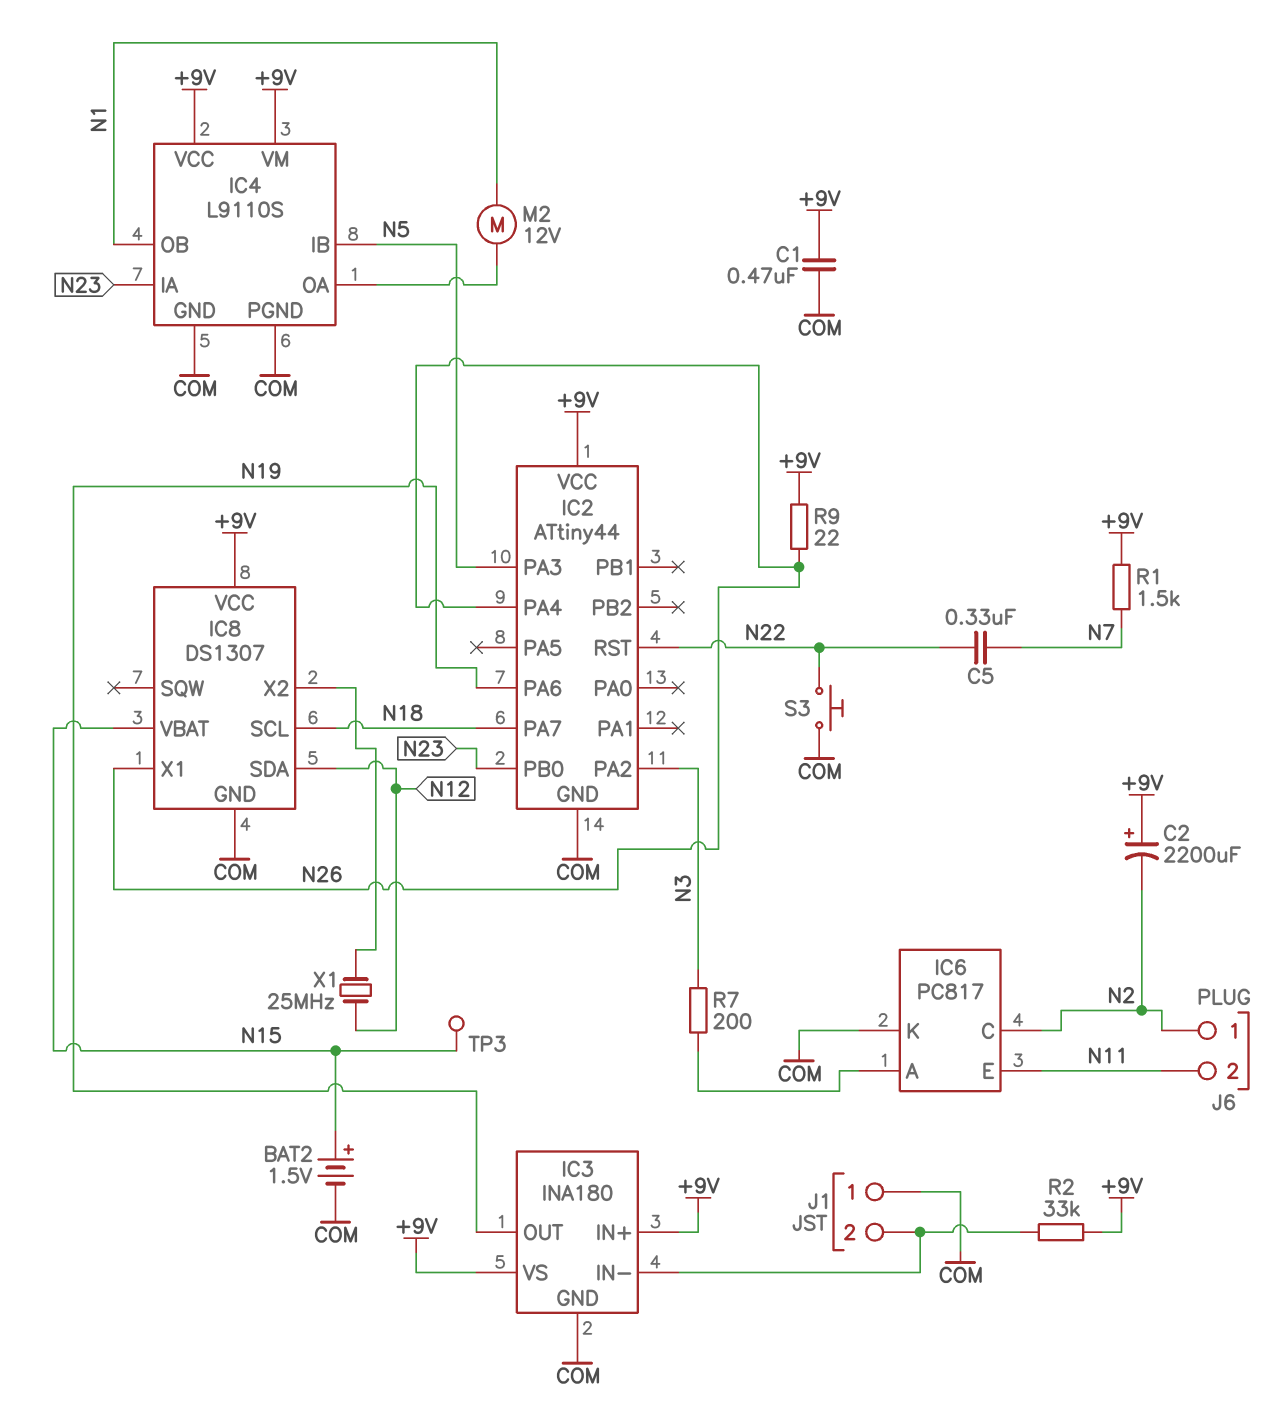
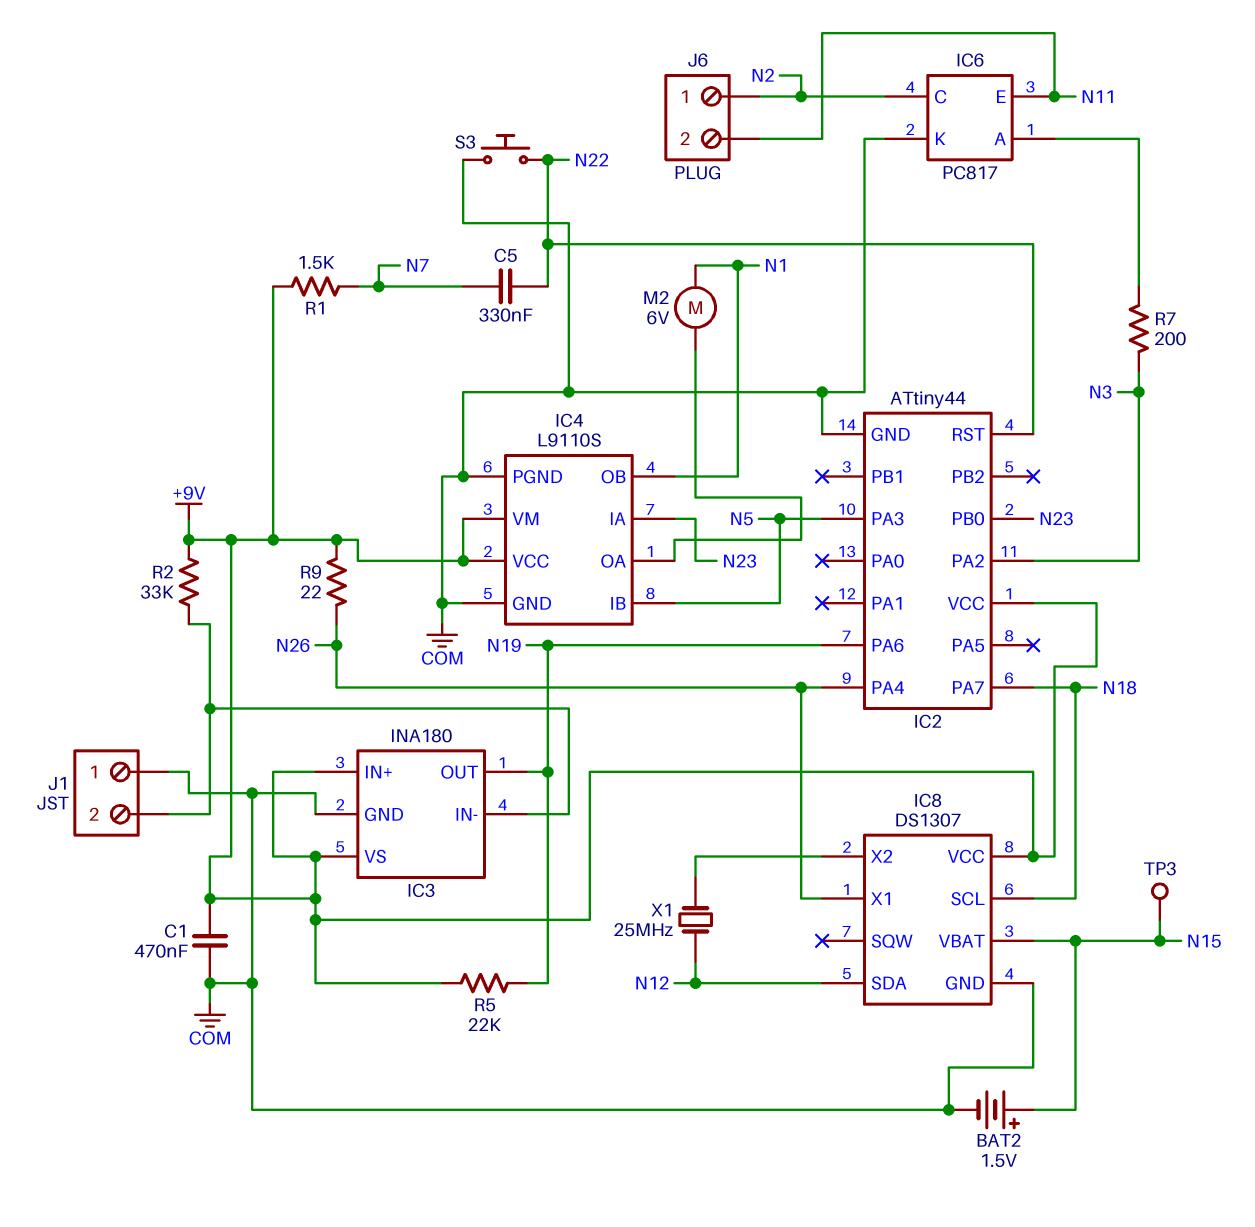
C2: 2200uF (plus +9V, minus N2) -> none
M2: motor 12V (IC4/OA, N1) -> motor 6V (IC4/OA, N1)
R5: none -> 22k (+9V, N19)

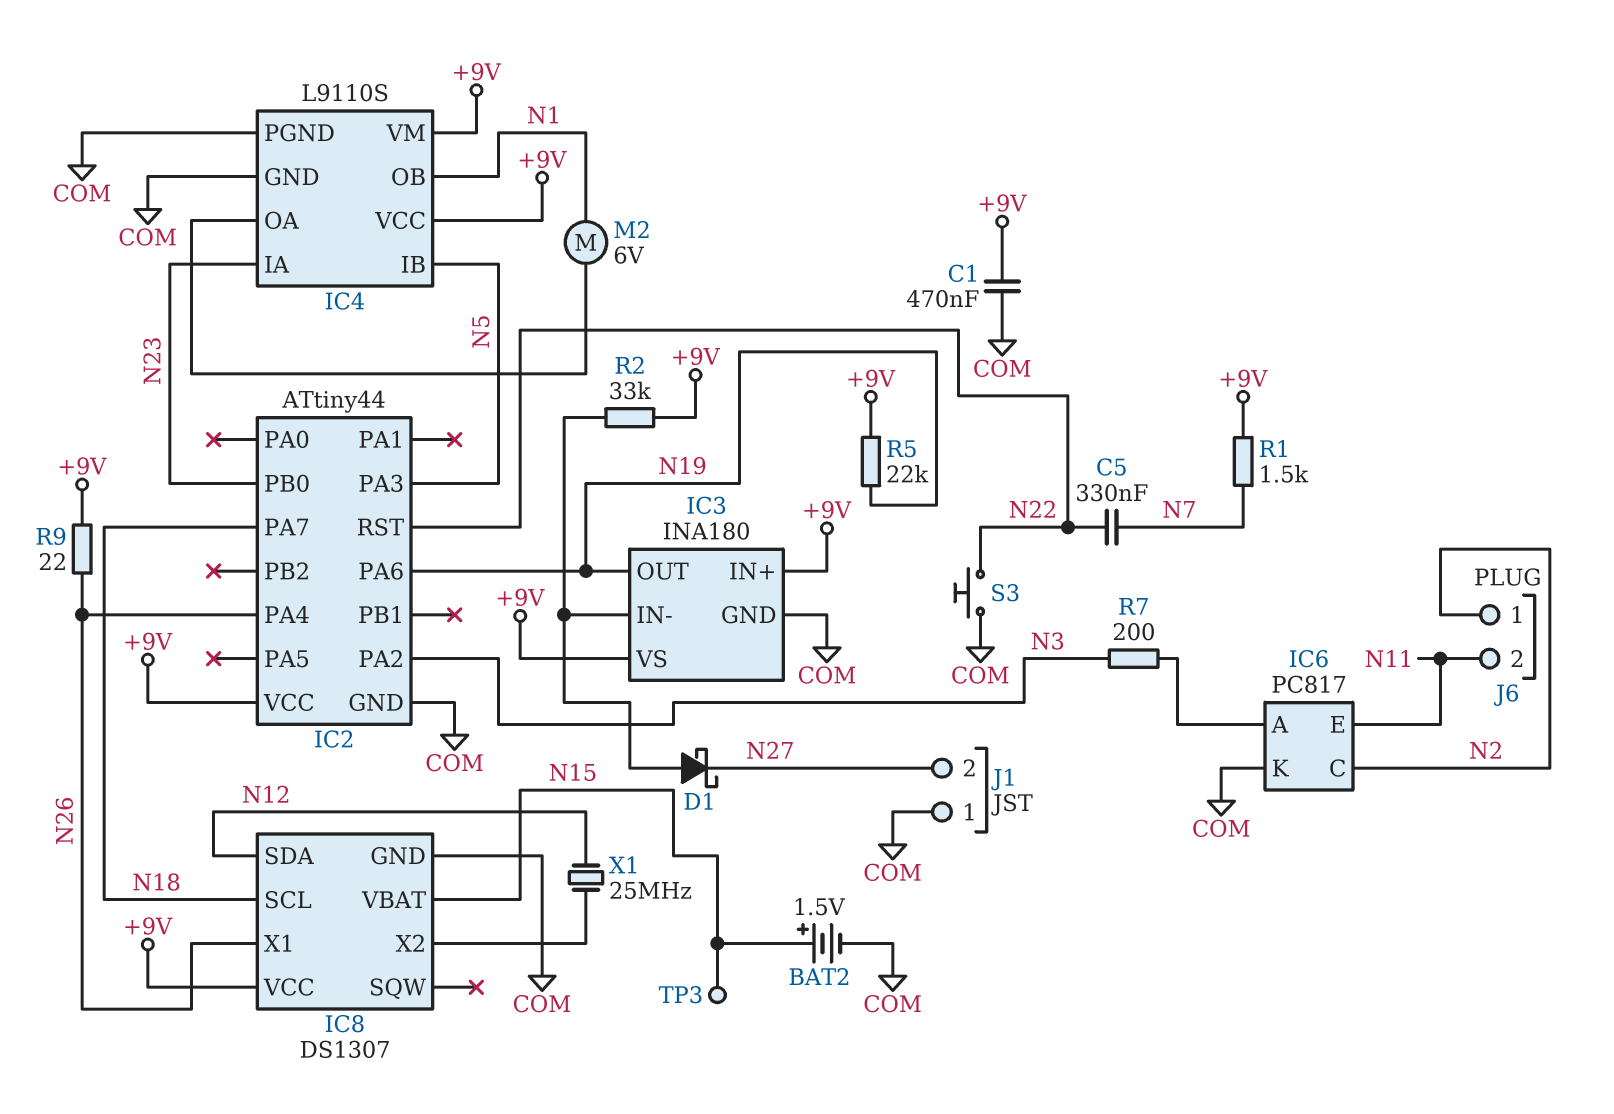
D1: none -> schottky (A IC3/IN-, K N27)
J1 pin 2: IC3/IN- -> N27

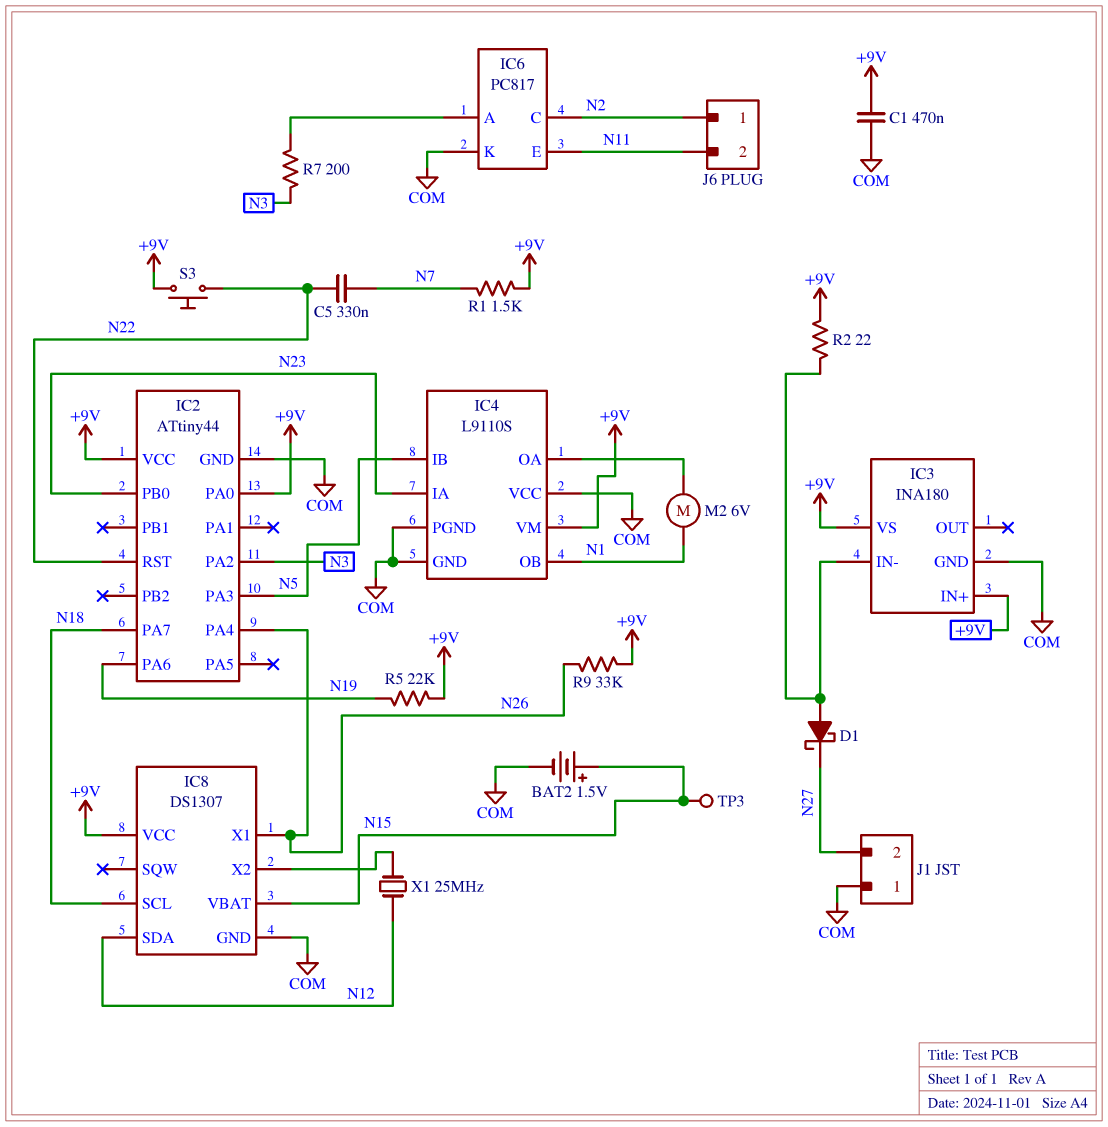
IC2 pin PA0: none -> +9V
IC3 pin OUT: N19 -> none
IC4 pin VCC: +9V -> COM
R2: 33k (+9V, IC3/IN-) -> 22 (+9V, IC3/IN-)
R9: 22 (+9V, N26) -> 33k (+9V, N26)
S3: button (COM, N22) -> button (+9V, N22)

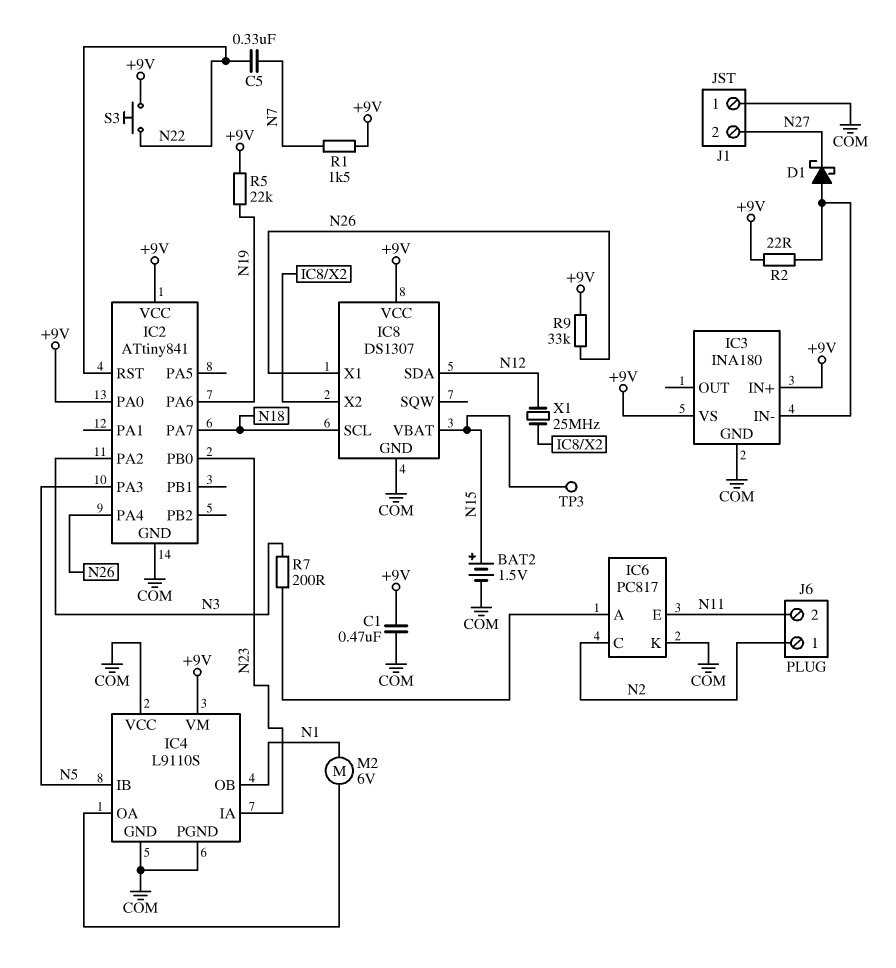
IC2: ATtiny44 -> ATtiny841

